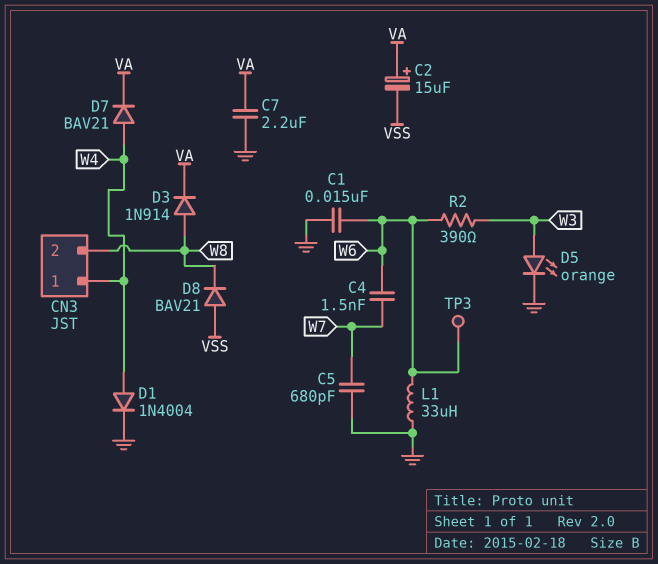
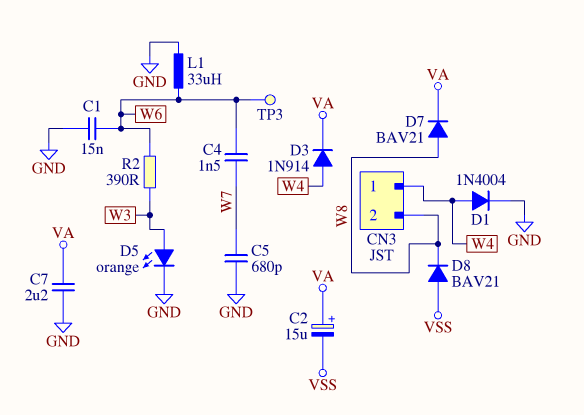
D3: diode 1N914 (A W8, K VA) -> diode 1N914 (A W4, K VA)
D7: diode BAV21 (A W4, K VA) -> diode BAV21 (A W8, K VA)

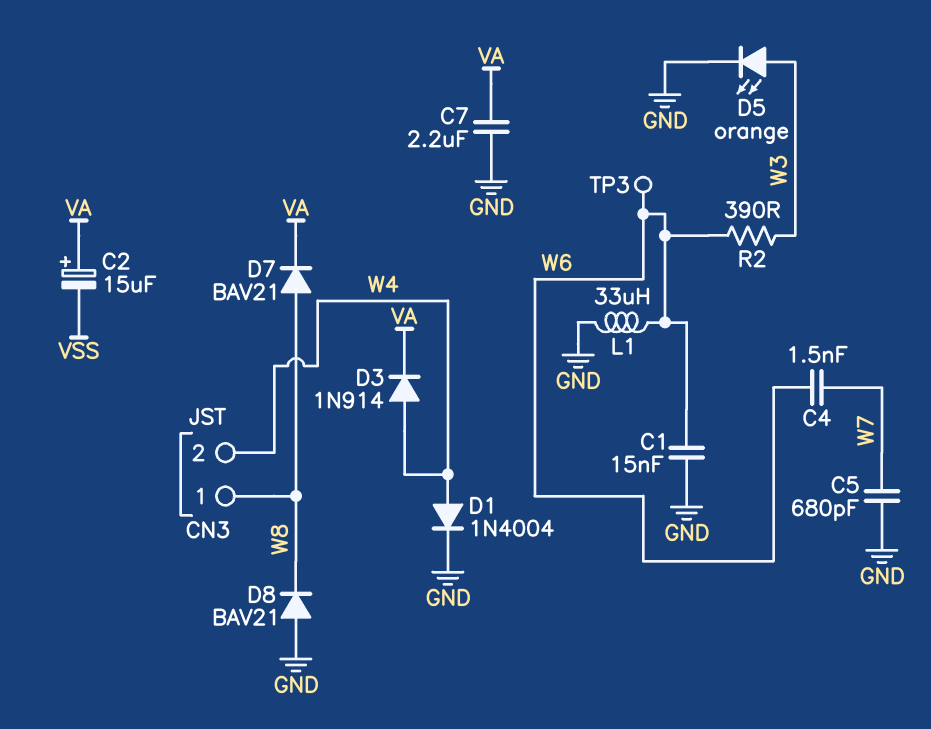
CN3 pin 1: W4 -> W8
CN3 pin 2: W8 -> W4
D8: diode BAV21 (A VSS, K W8) -> diode BAV21 (A GND, K W8)

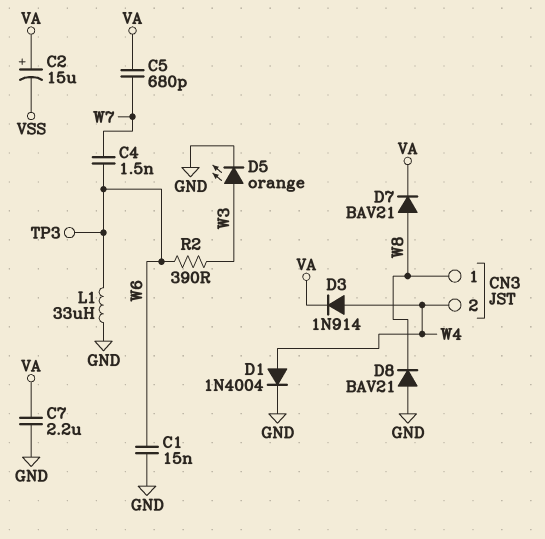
C5: 680pF (GND, W7) -> 680pF (VA, W7)

